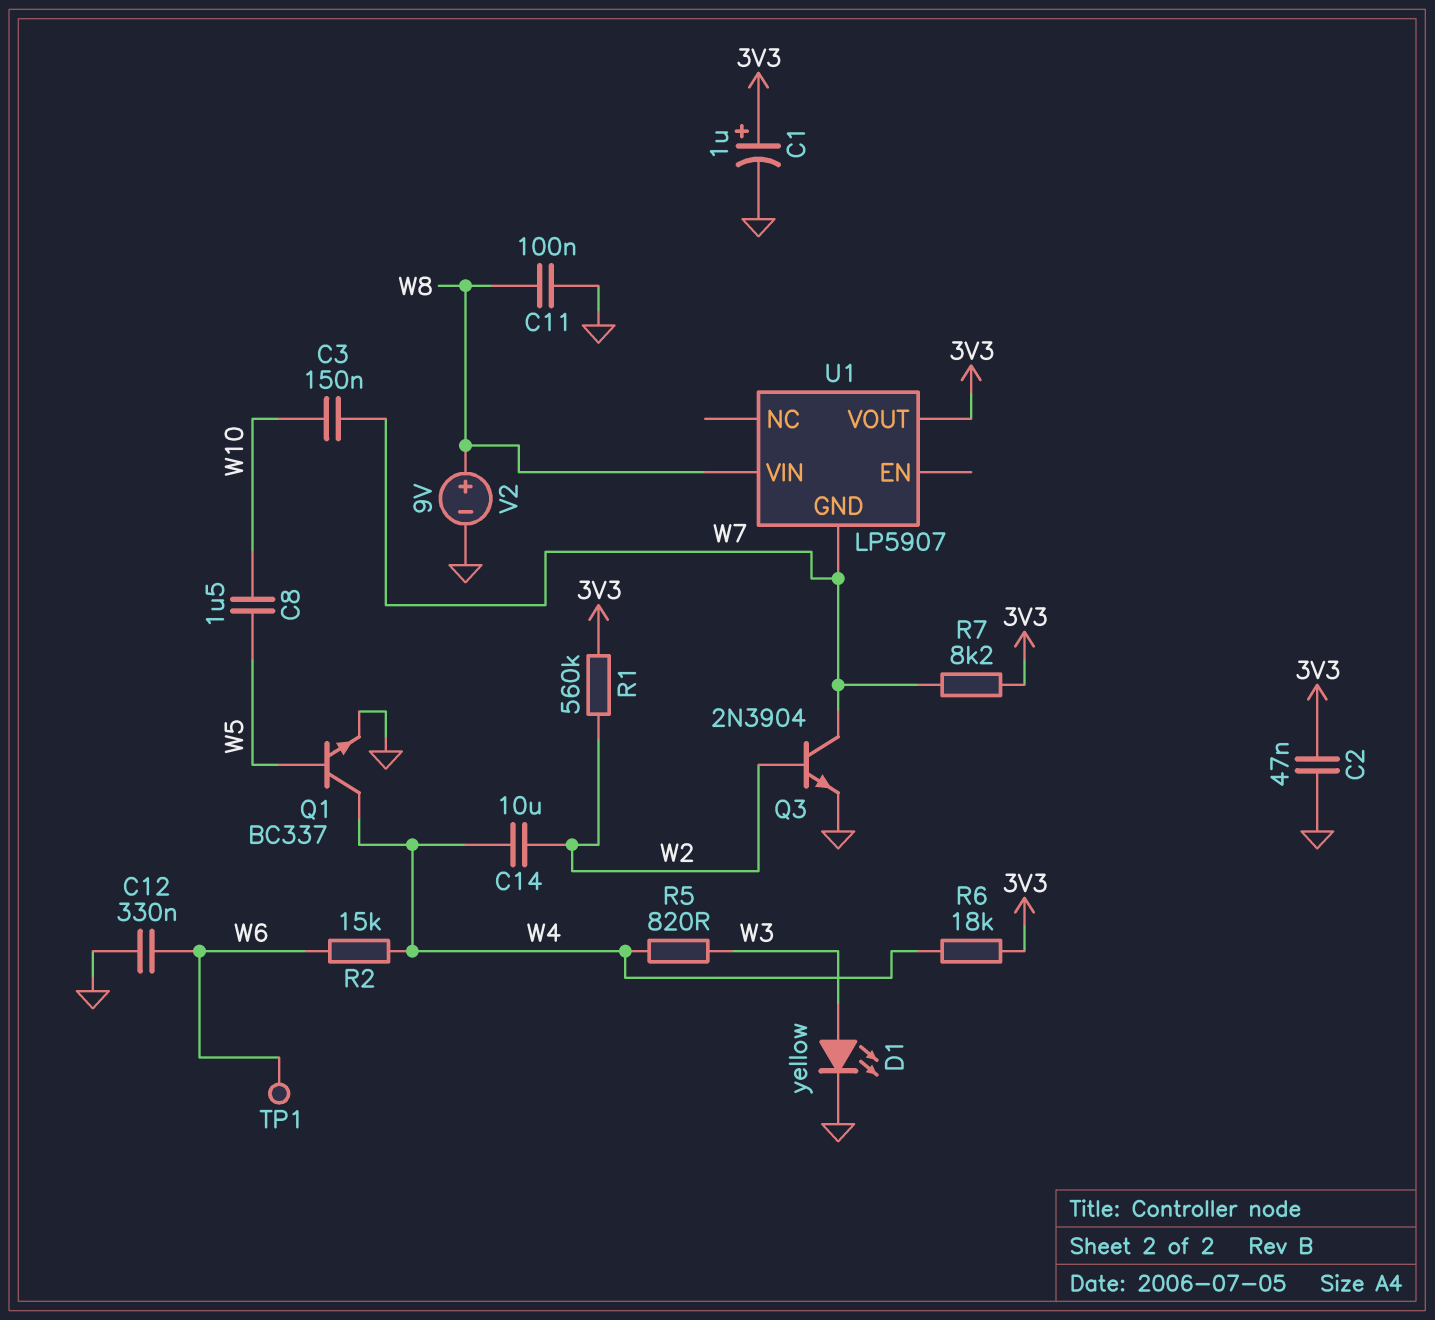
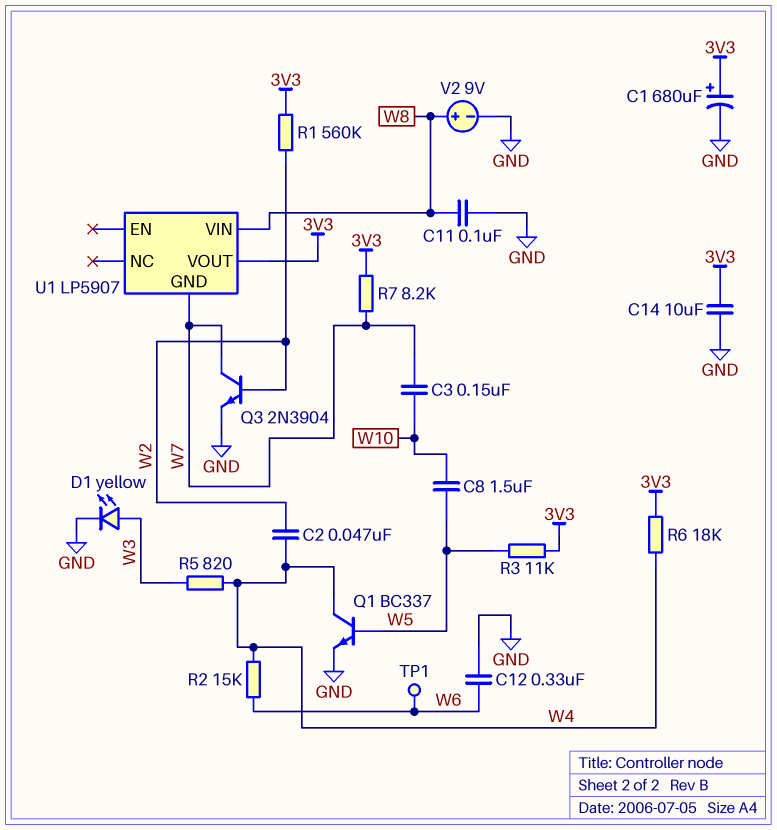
C1: 1uF (plus 3V3, minus GND) -> 680uF (plus 3V3, minus GND)
C2: 47nF (3V3, GND) -> 47nF (W2, W4)
C14: 10uF (W2, W4) -> 10uF (3V3, GND)
R3: none -> 11k (3V3, W5)

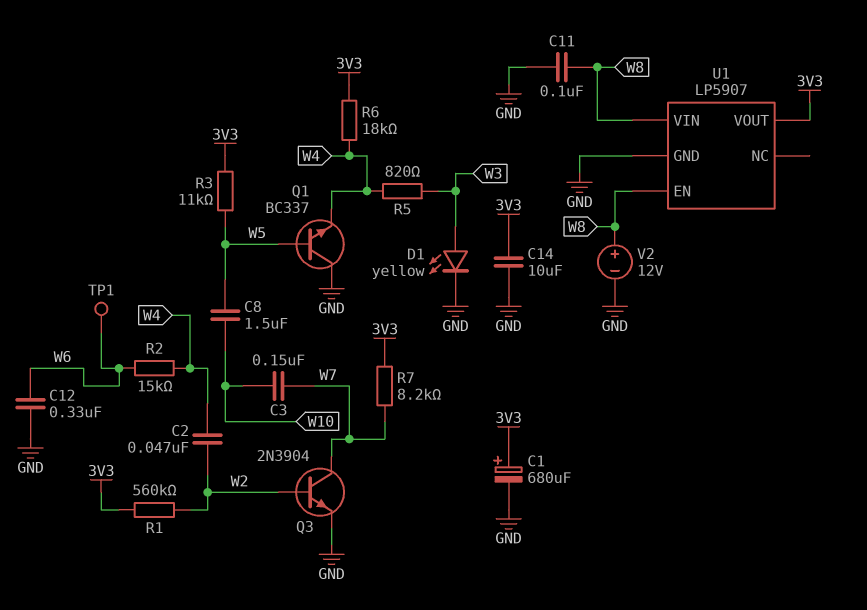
Q1: NPN BC337 (B W5, C W4, E GND) -> NPN BC337 (B W5, C GND, E W4)
U1 pin EN: none -> W8
U1 pin GND: W7 -> GND
V2: 9V (plus W8, minus GND) -> 12V (plus W8, minus GND)

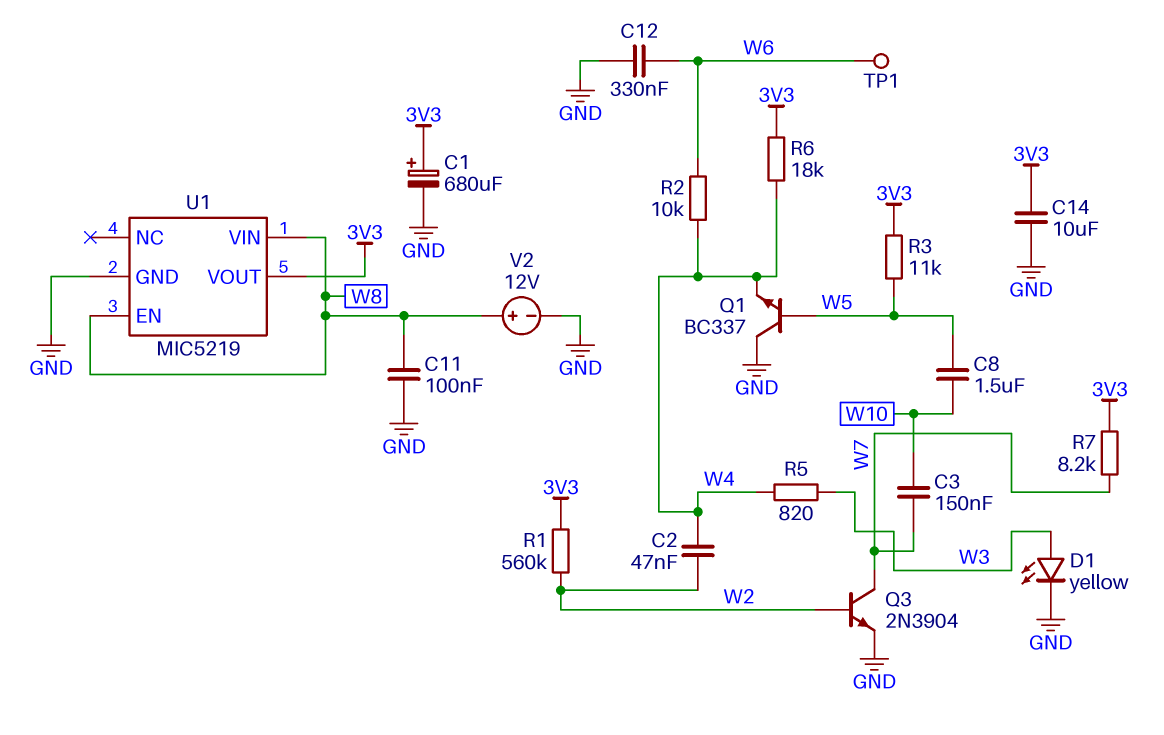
R2: 15k (W4, W6) -> 10k (W4, W6)
U1: LP5907 -> MIC5219

